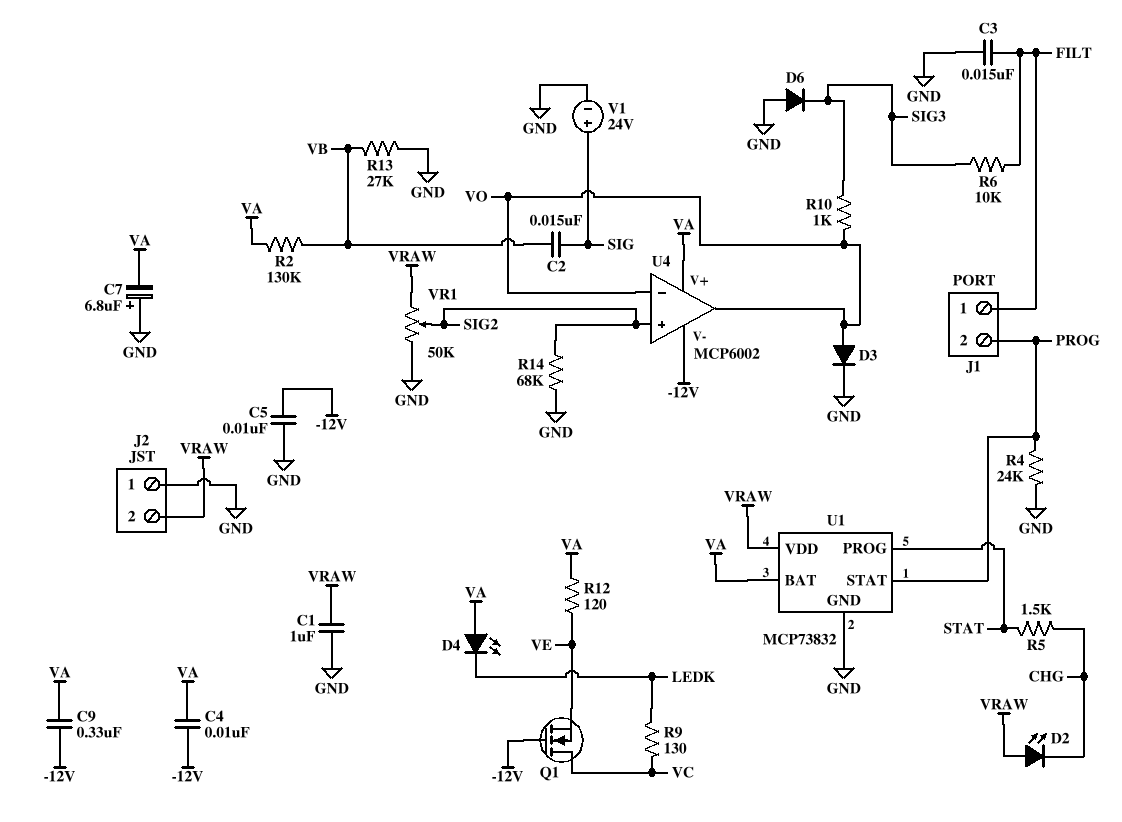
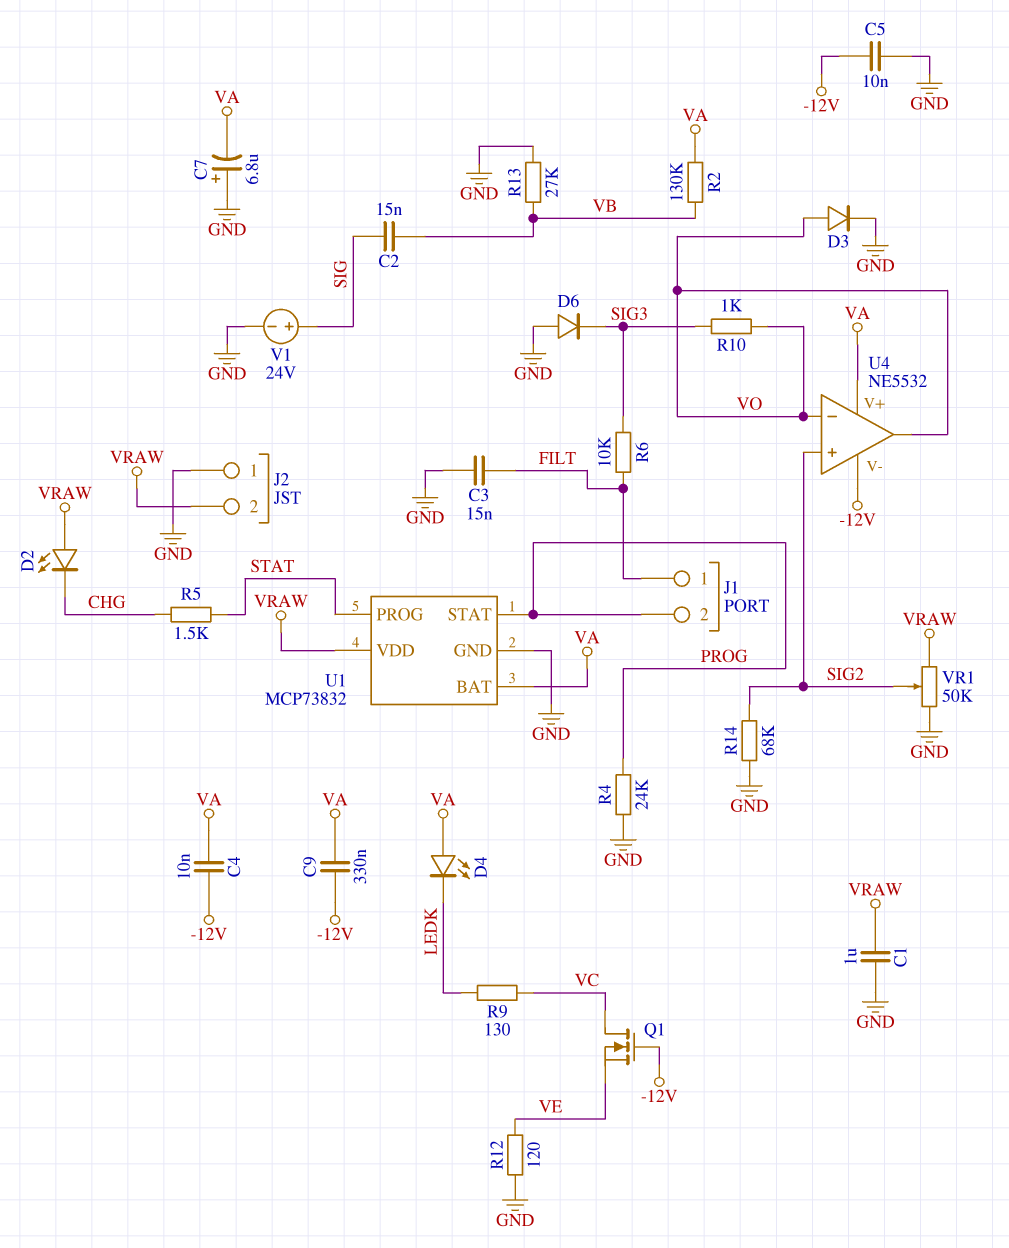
R12: 120 (VA, VE) -> 120 (GND, VE)
U4: MCP6002 -> NE5532

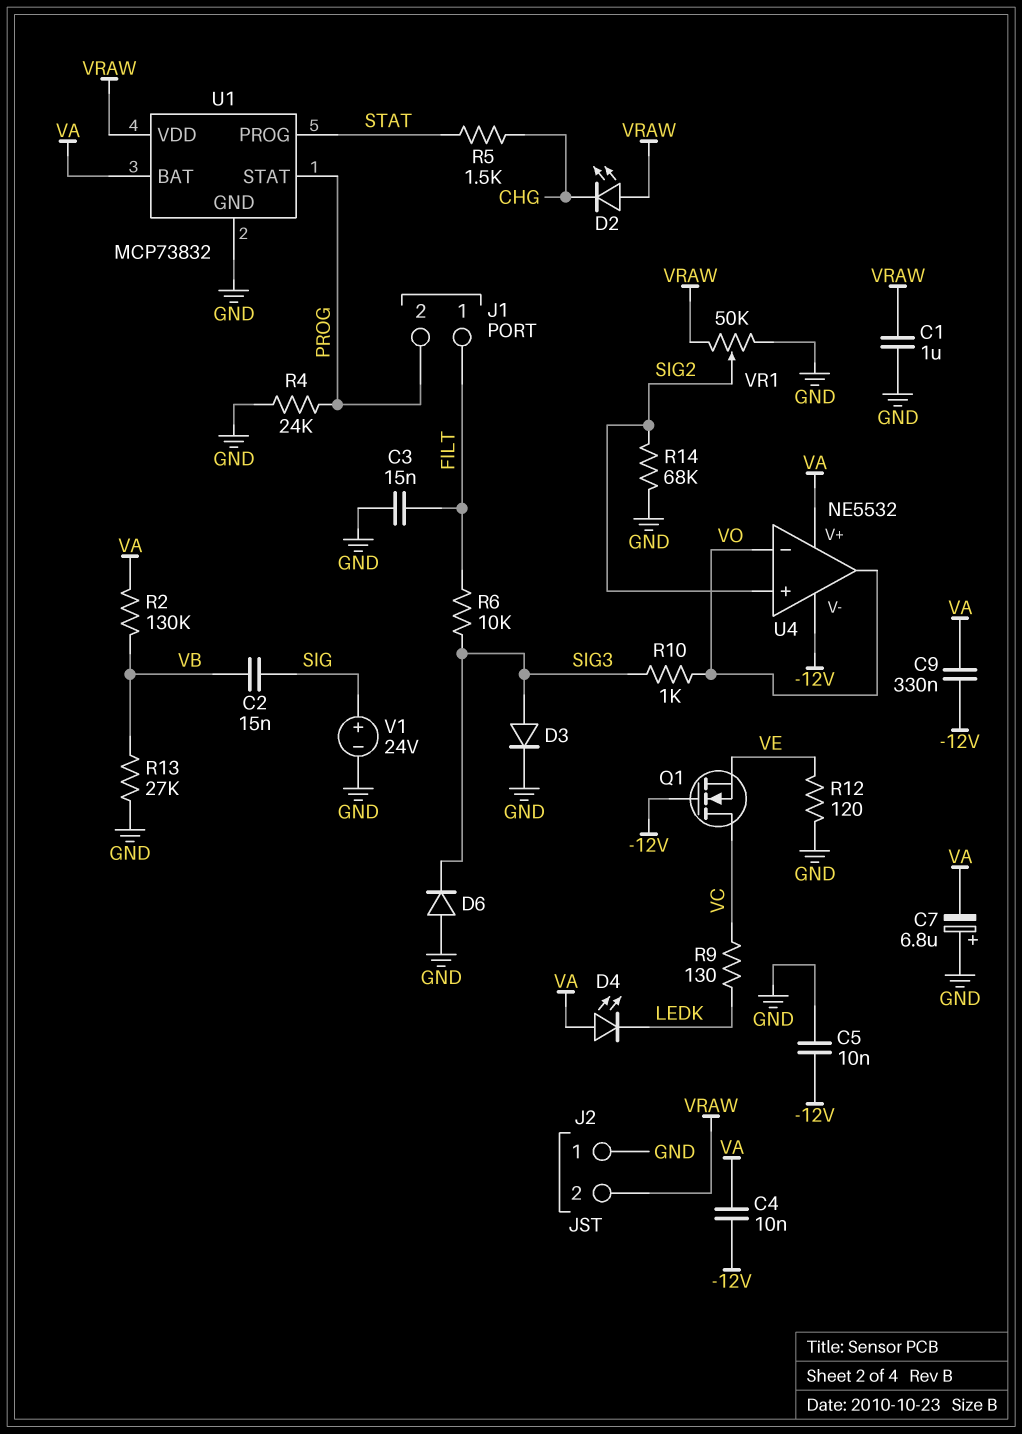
D3: diode (A VO, K GND) -> diode (A SIG3, K GND)

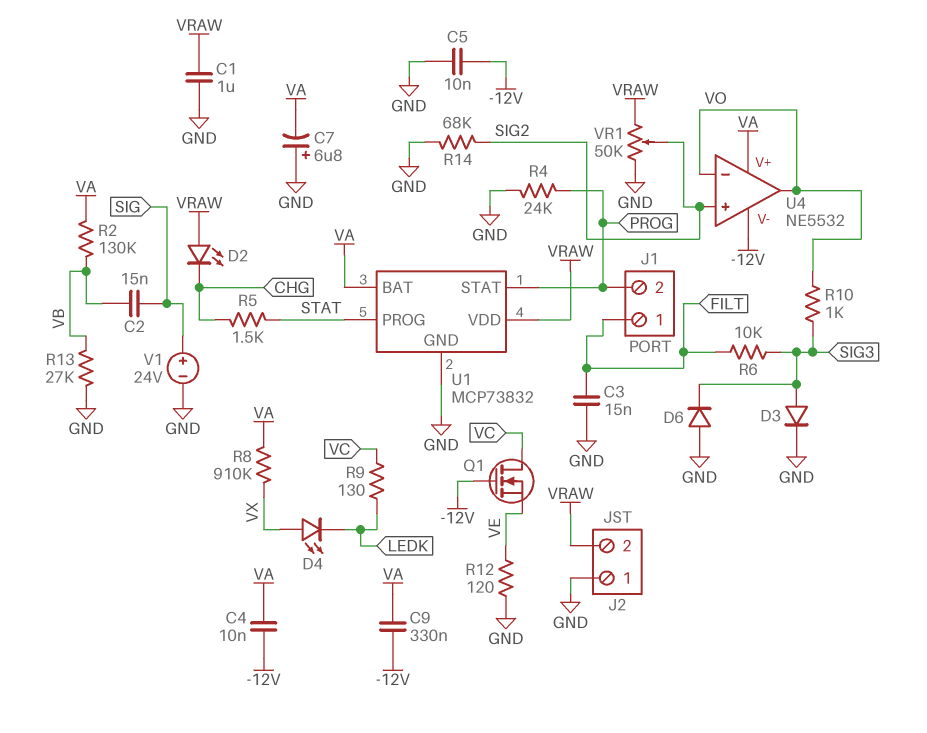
D4: LED (A VA, K LEDK) -> LED (A VX, K LEDK)
R8: none -> 910k (VA, VX)

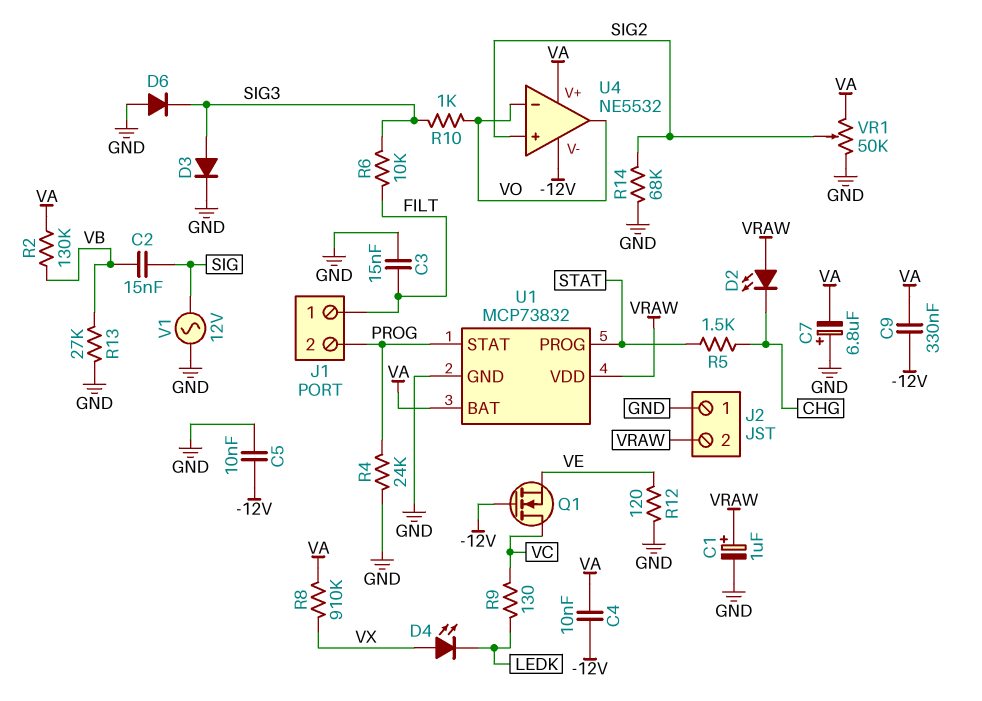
C1: 1uF (GND, VRAW) -> 1uF (plus VRAW, minus GND)
V1: 24V (plus SIG, minus GND) -> AC 12V (GND, SIG)
VR1: 50k (GND, VRAW, wiper SIG2) -> 50k (GND, VA, wiper SIG2)

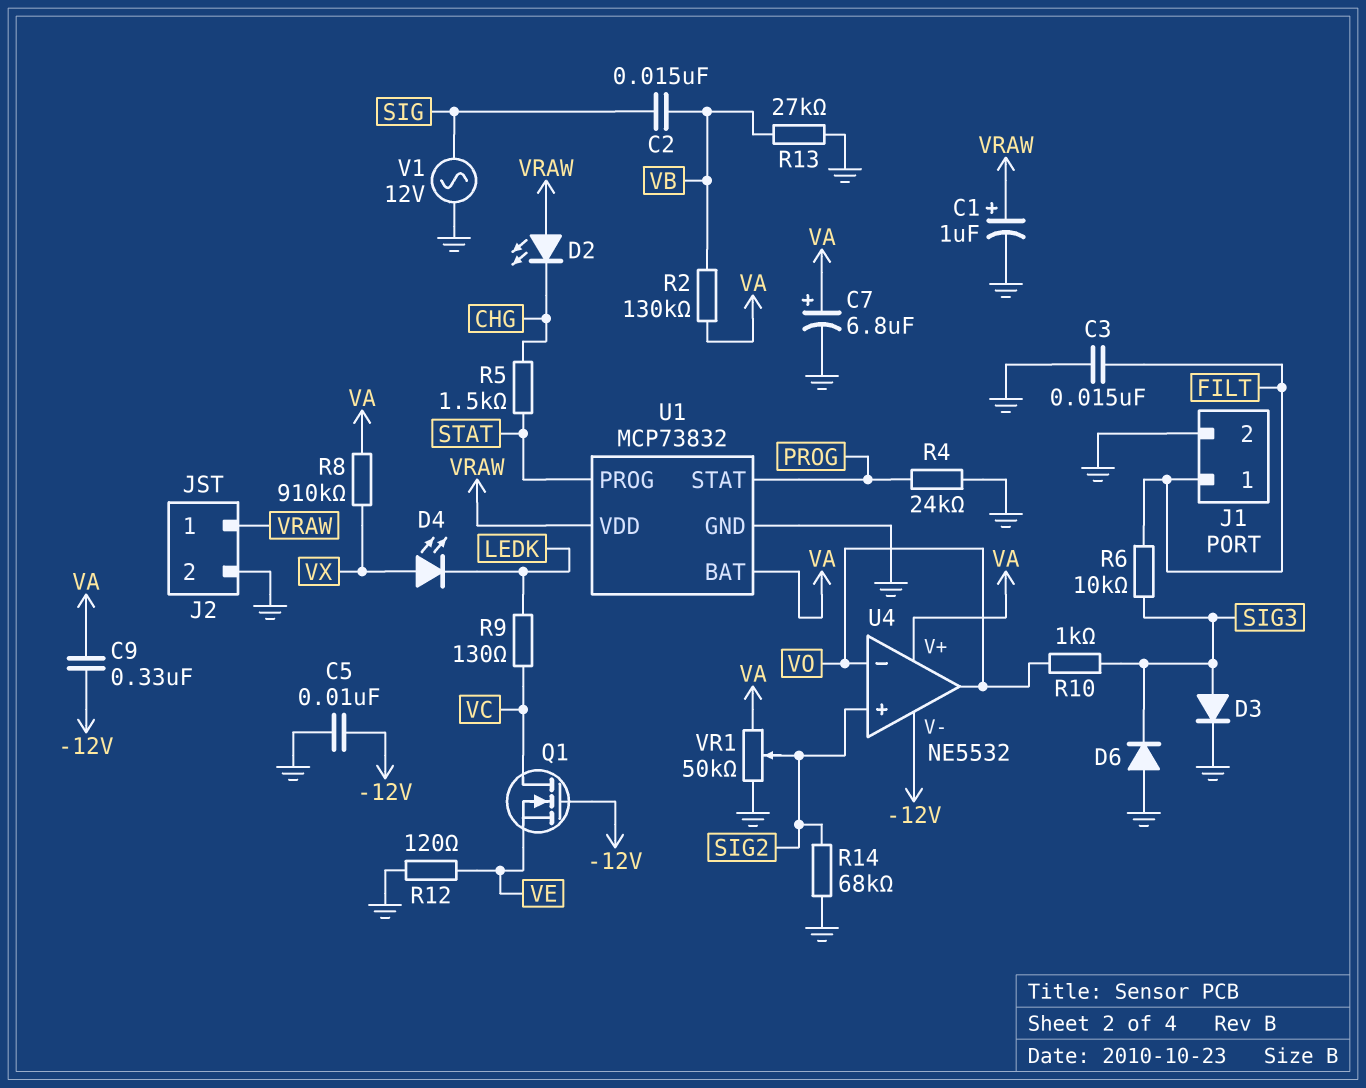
C4: 10nF (-12V, VA) -> none
C7: 6.8uF (plus GND, minus VA) -> 6.8uF (plus VA, minus GND)
J1 pin 2: PROG -> GND
J2 pin 1: GND -> VRAW
J2 pin 2: VRAW -> GND

